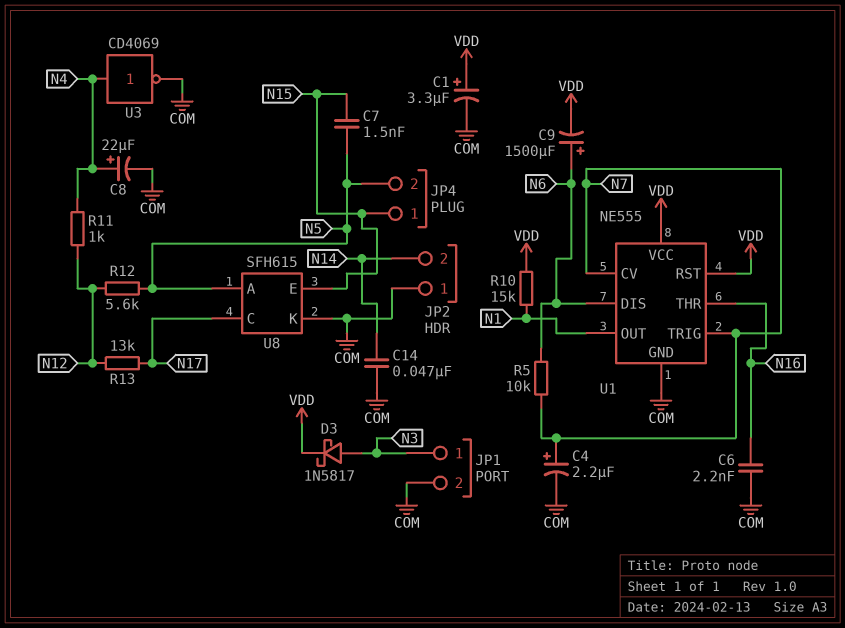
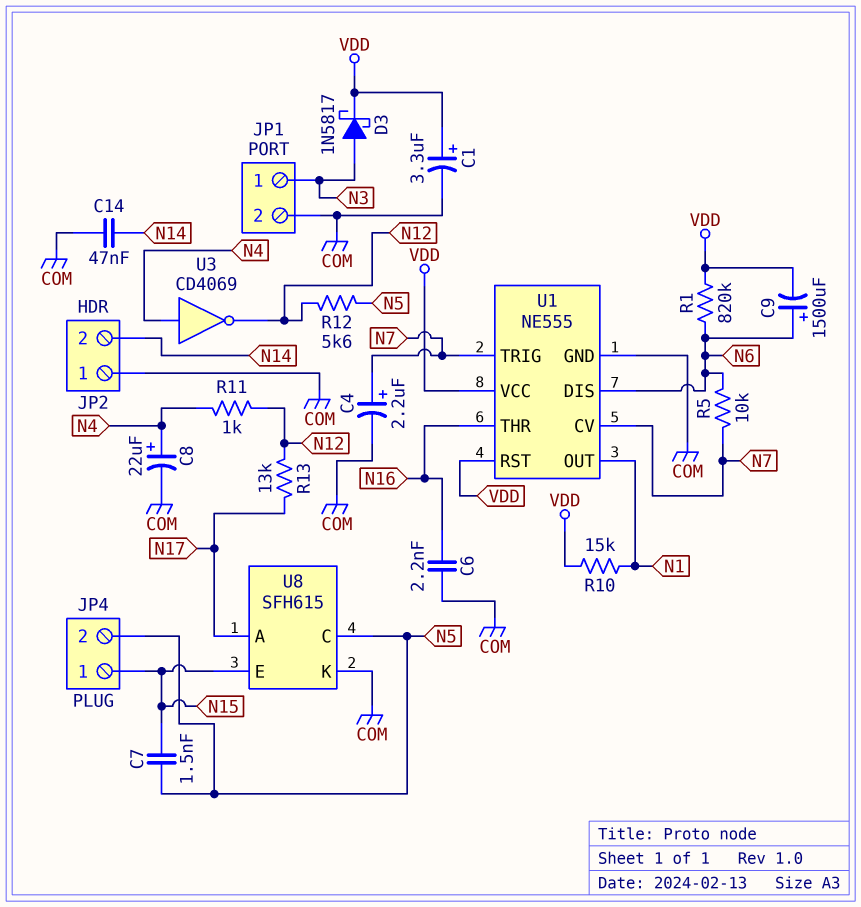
R1: none -> 820k (N6, VDD)
U3: NOT CD4069 (in N4, out COM) -> NOT CD4069 (in N4, out N12)
U8 pin A: N5 -> N17
U8 pin C: N17 -> N5

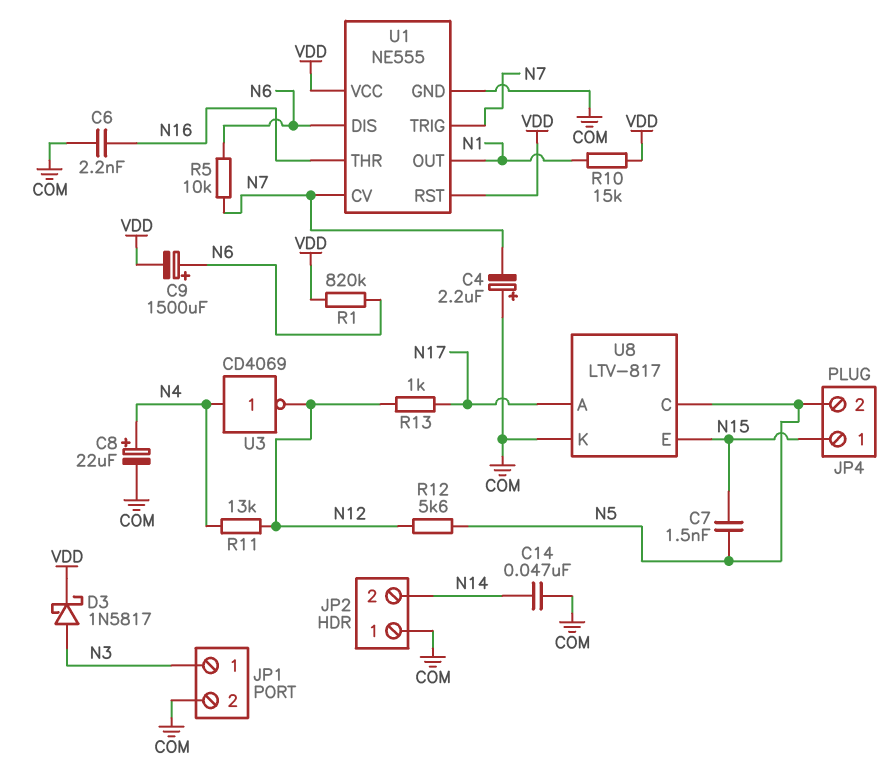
C1: 3.3uF (plus VDD, minus COM) -> none
C4: 2.2uF (plus N7, minus COM) -> 2.2uF (plus COM, minus N7)
R11: 1k (N4, N12) -> 13k (N4, N12)
R13: 13k (N12, N17) -> 1k (N12, N17)
U8: SFH615 -> LTV-817

